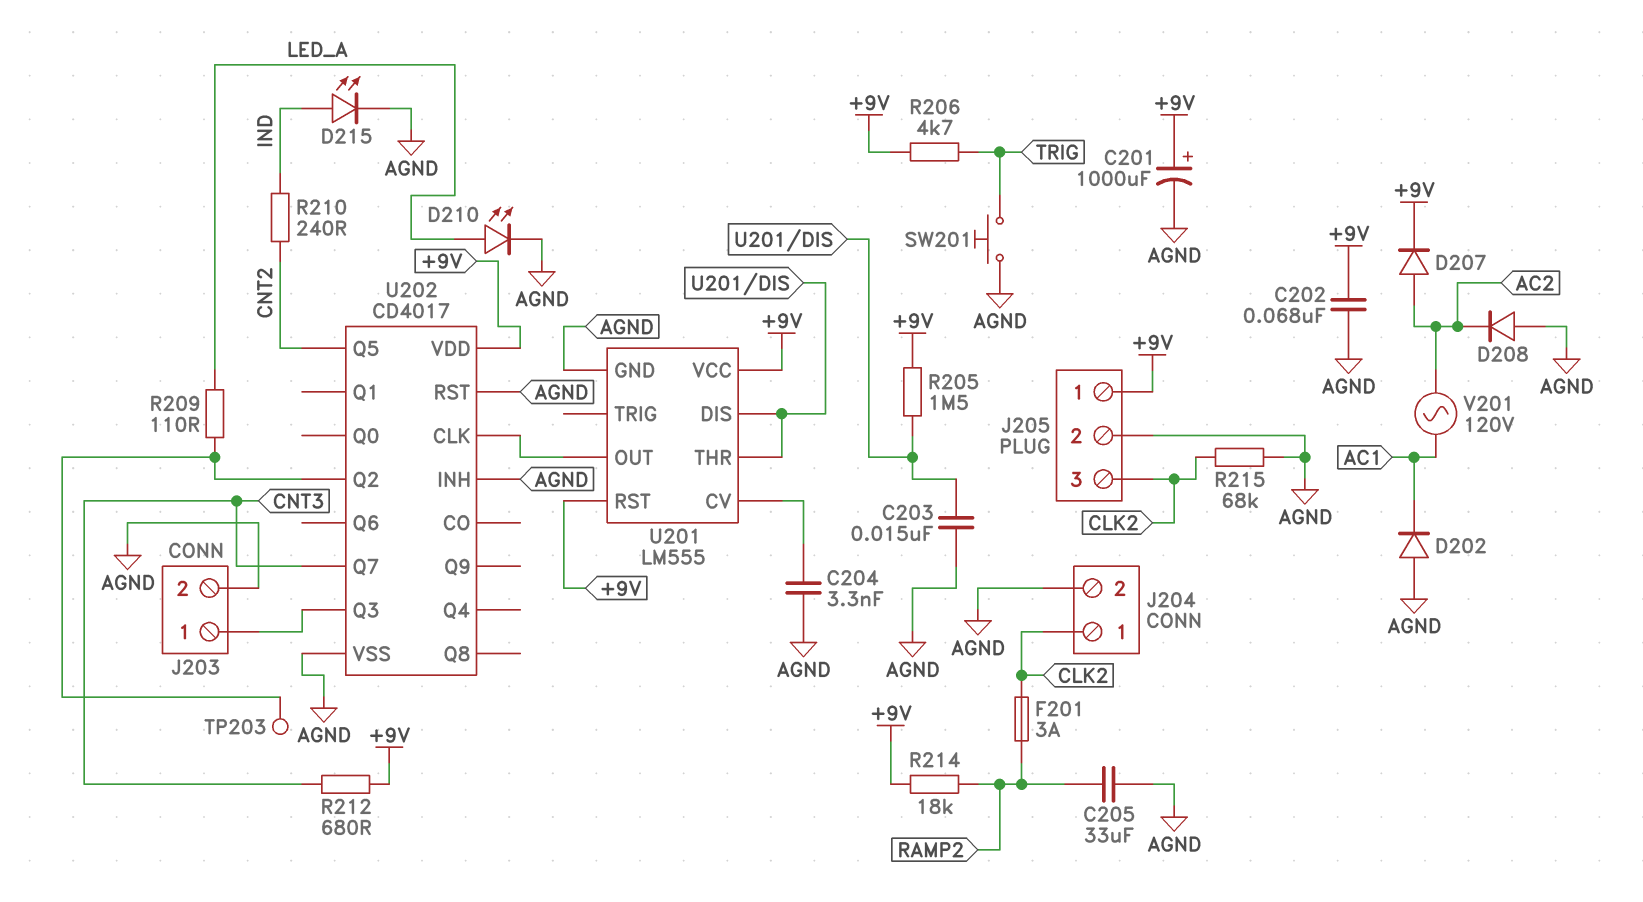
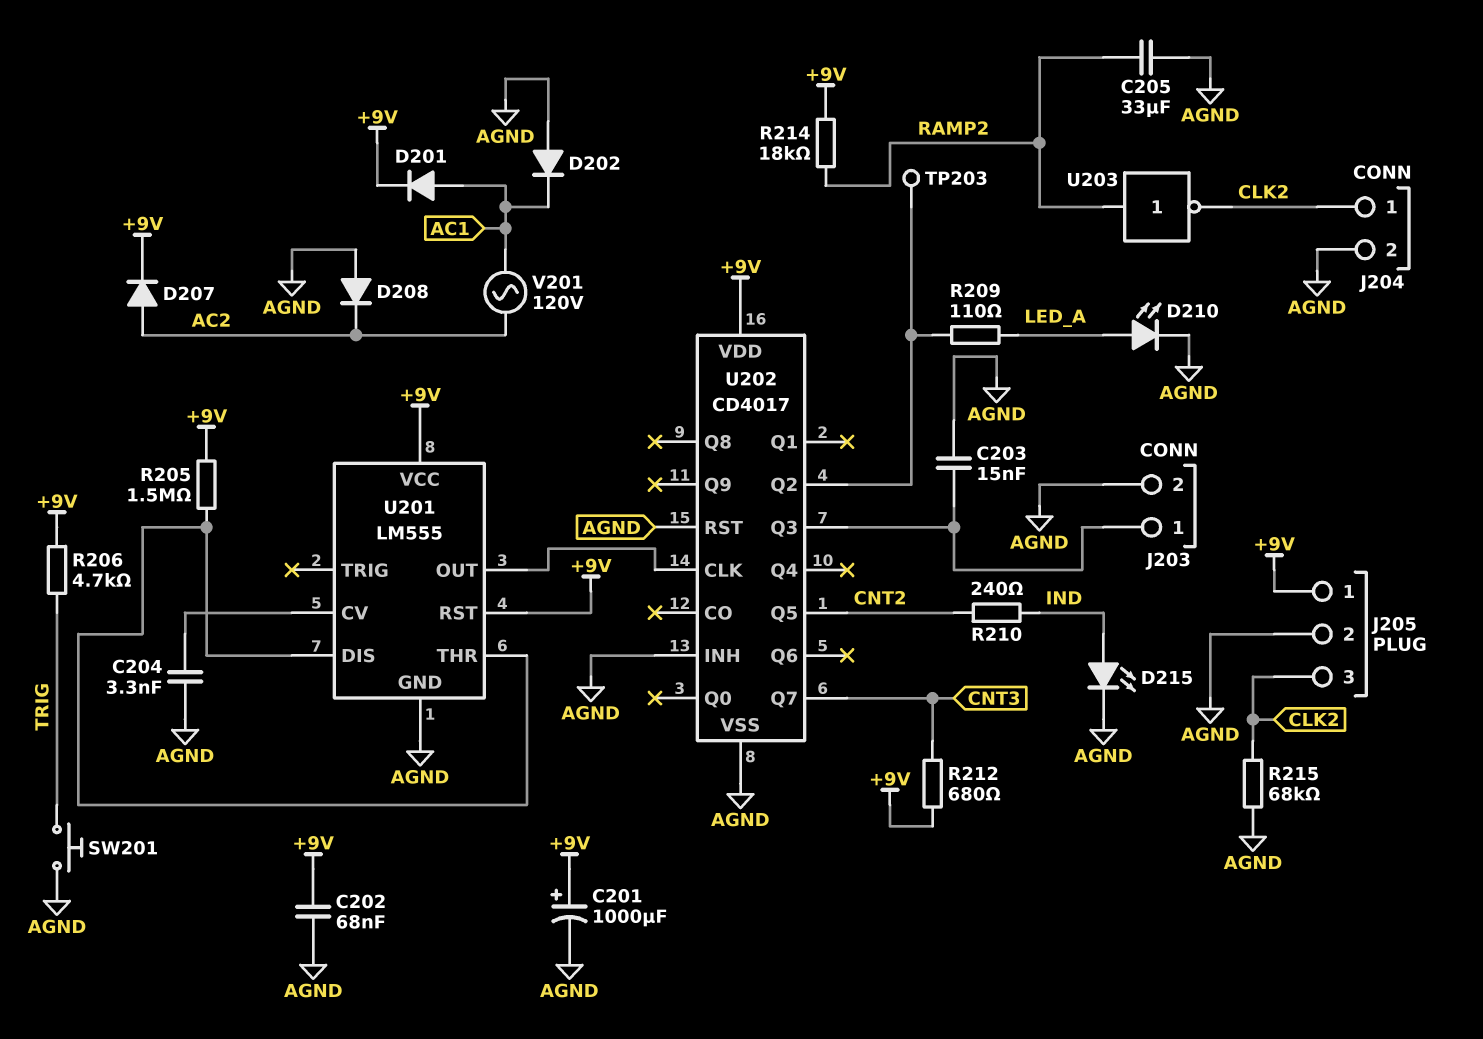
C203: 15nF (AGND, U201/DIS) -> 15nF (AGND, J203/1)
D201: none -> diode (A AC1, K +9V)
F201: 3A (CLK2, RAMP2) -> none
U203: none -> NOT (in RAMP2, out CLK2)

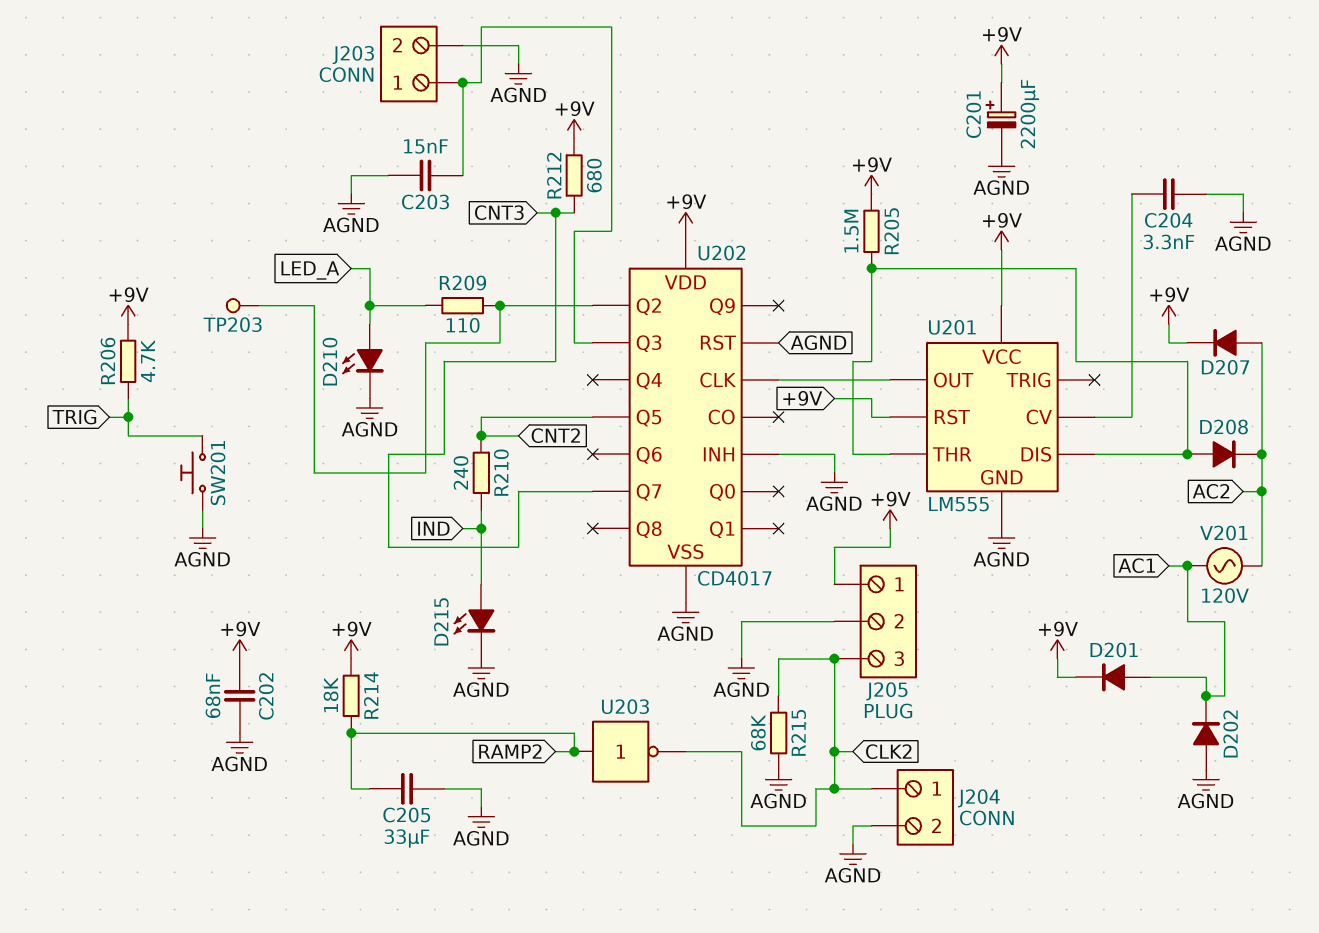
C201: 1000uF (plus +9V, minus AGND) -> 2200uF (plus +9V, minus AGND)
D208: diode (A AGND, K AC2) -> diode (A U201/DIS, K AC2)

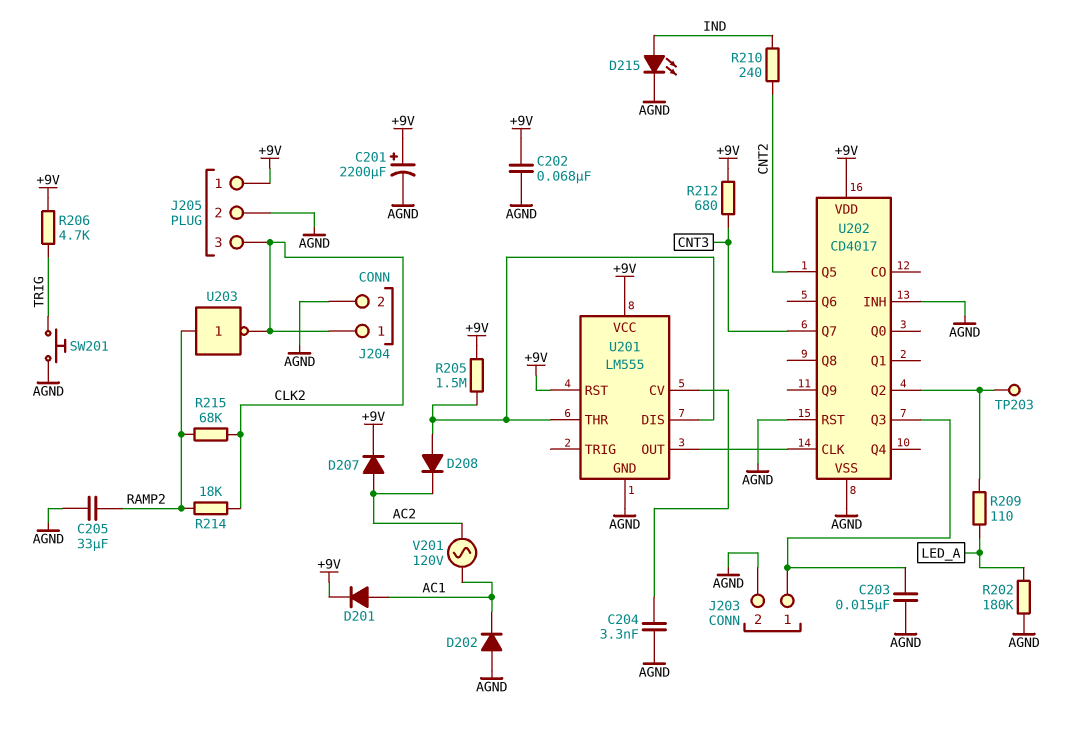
D210: LED (A LED_A, K AGND) -> none
R202: none -> 180k (AGND, LED_A)
R214: 18k (+9V, RAMP2) -> 18k (CLK2, RAMP2)
R215: 68k (AGND, CLK2) -> 68k (CLK2, RAMP2)

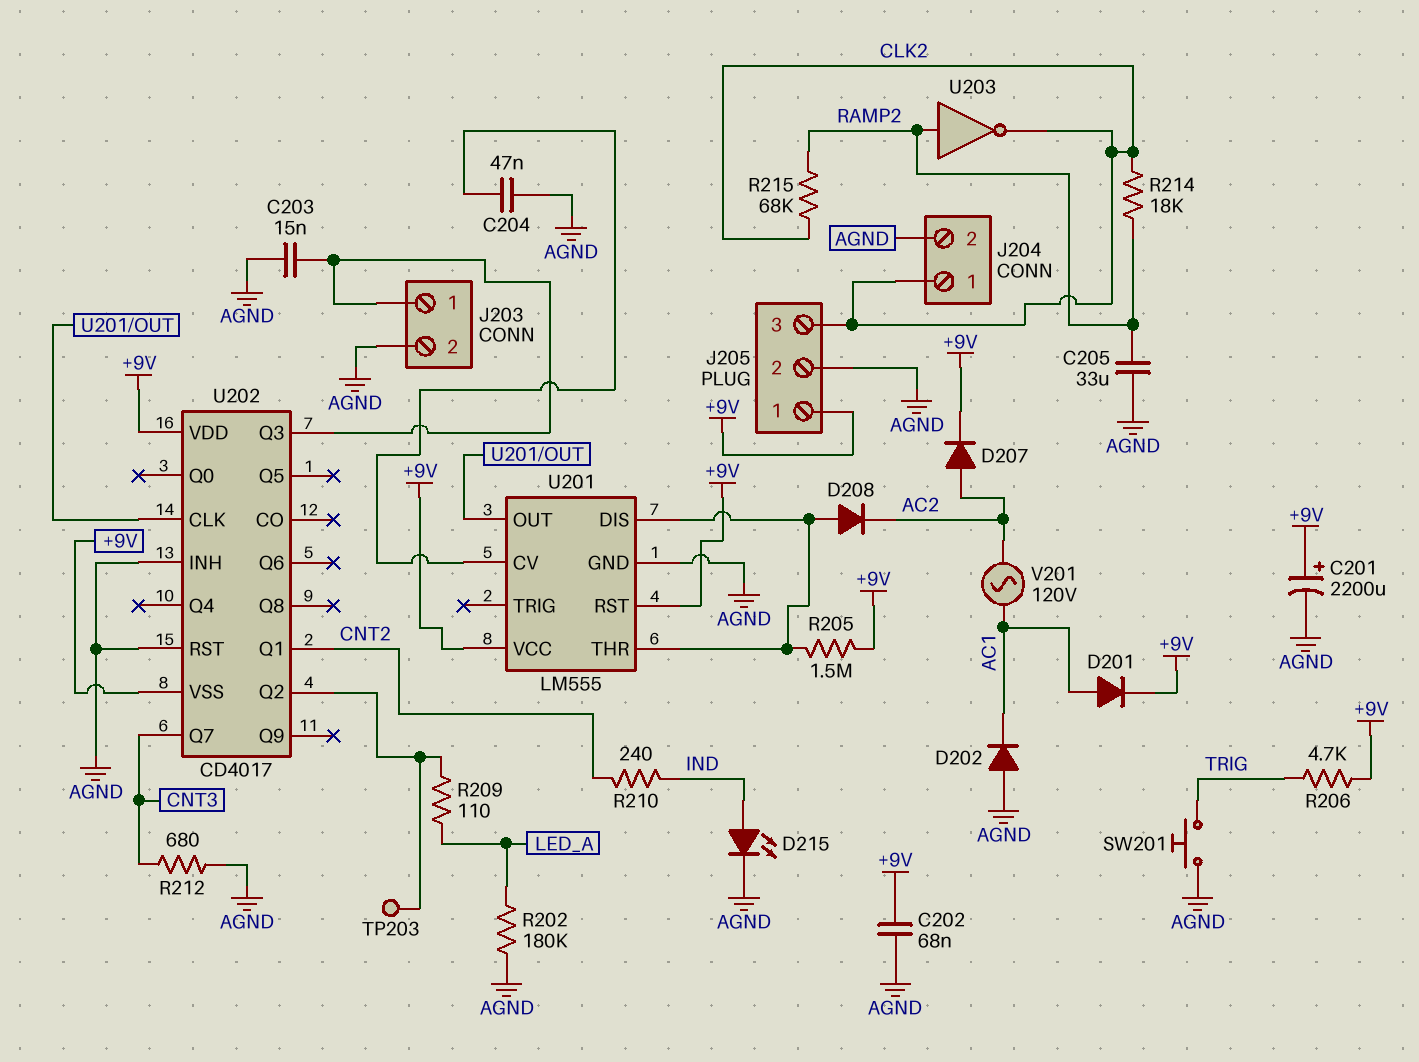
C204: 3.3nF (AGND, U201/CV) -> 47nF (AGND, U201/CV)
R212: 680 (+9V, CNT3) -> 680 (AGND, CNT3)
U202 pin Q1: none -> CNT2
U202 pin Q5: CNT2 -> none
U202 pin VSS: AGND -> +9V

